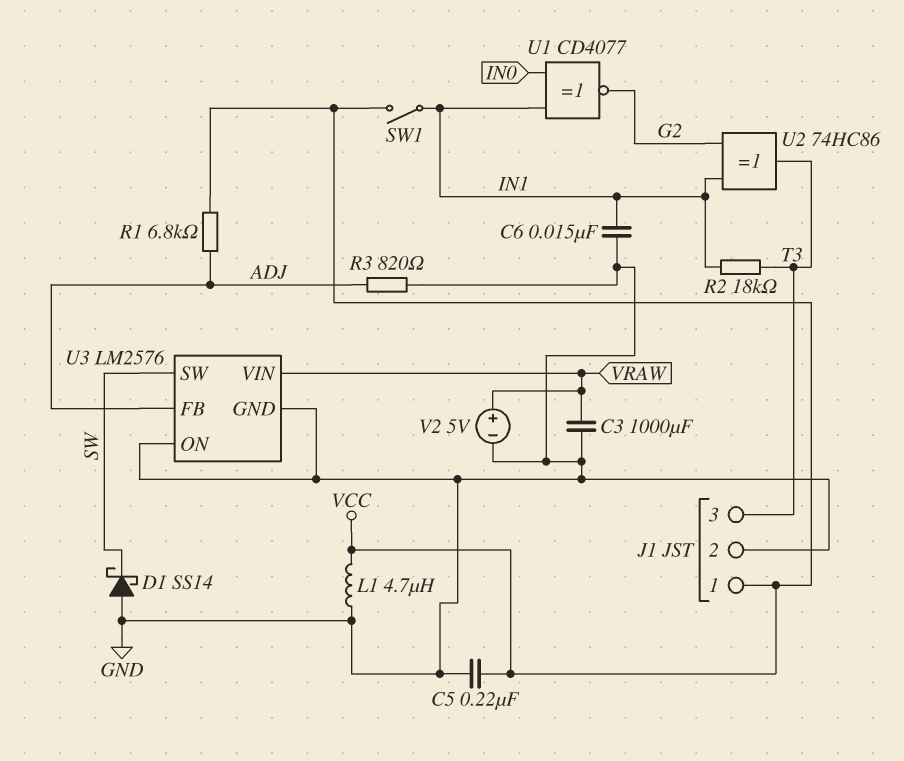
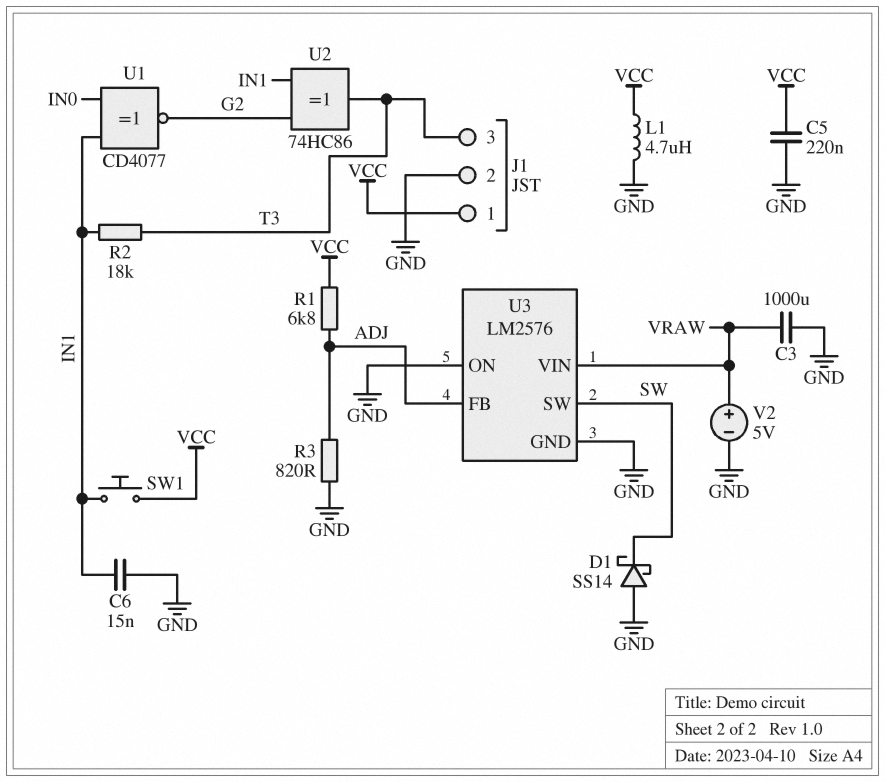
SW1: switch (IN1, VCC) -> button (IN1, VCC)

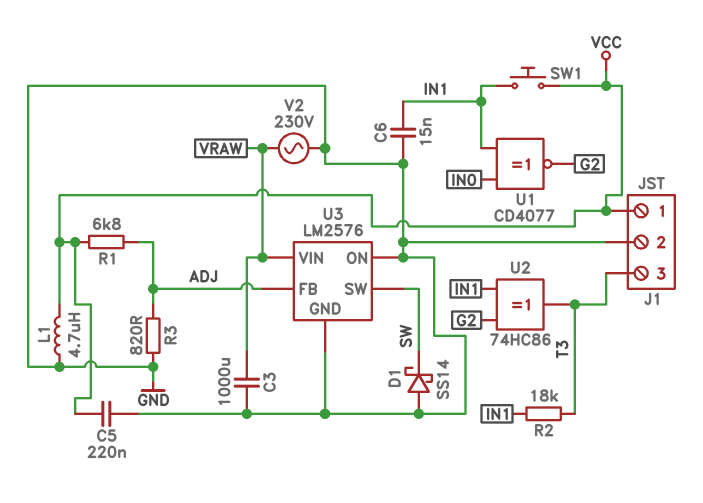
V2: 5V (plus VRAW, minus GND) -> AC 230V (GND, VRAW)

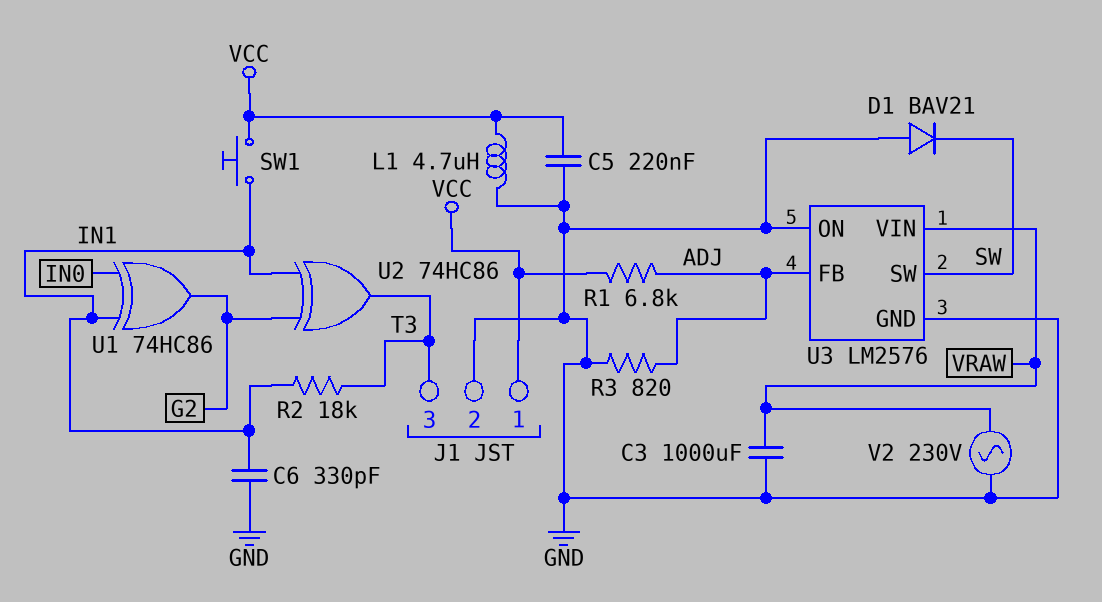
C6: 15nF (GND, IN1) -> 330pF (GND, IN1)
D1: schottky SS14 (A GND, K SW) -> diode BAV21 (A GND, K SW)
U1: XNOR CD4077 (in IN0, in IN1, out G2) -> XOR 74HC86 (in IN0, in IN1, out G2)

